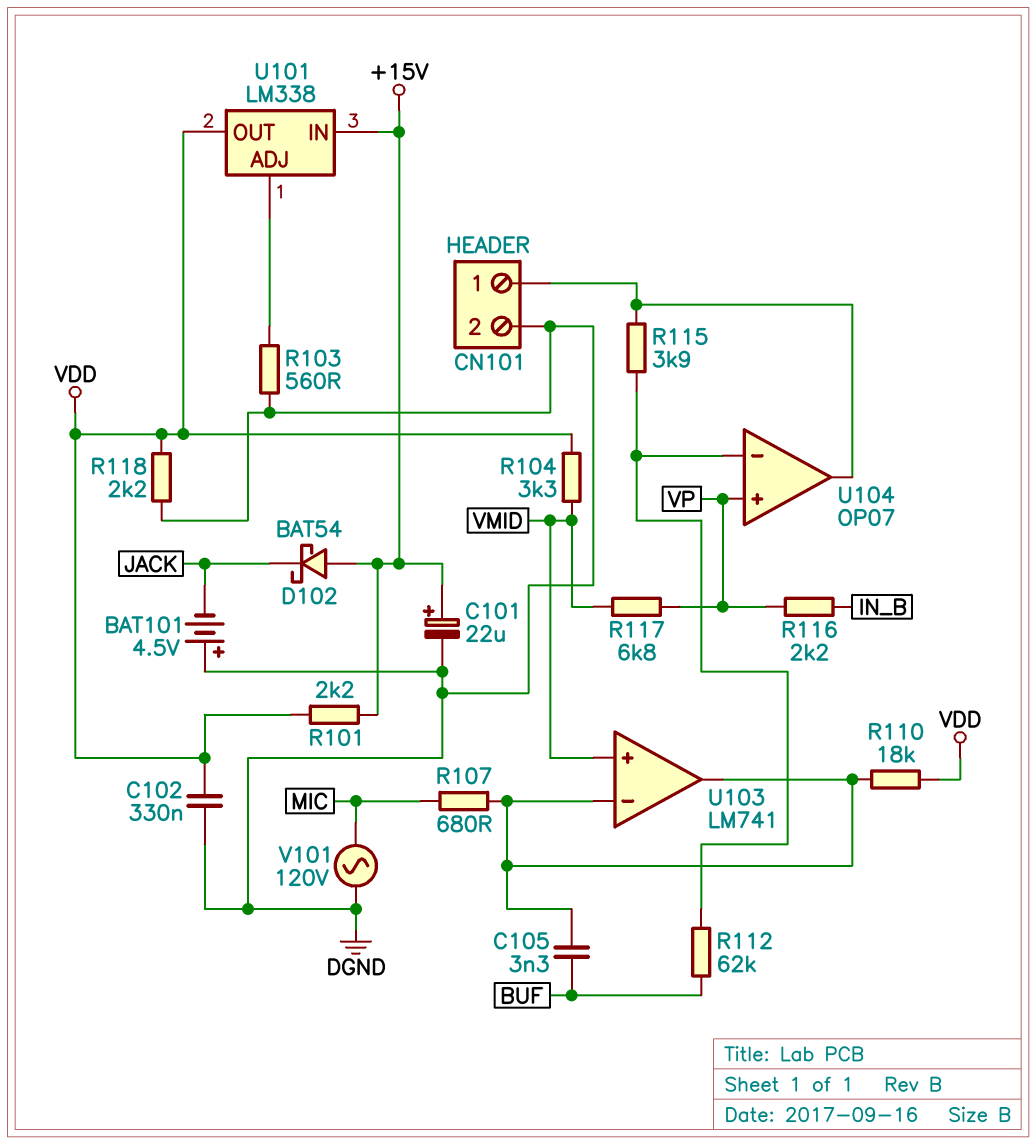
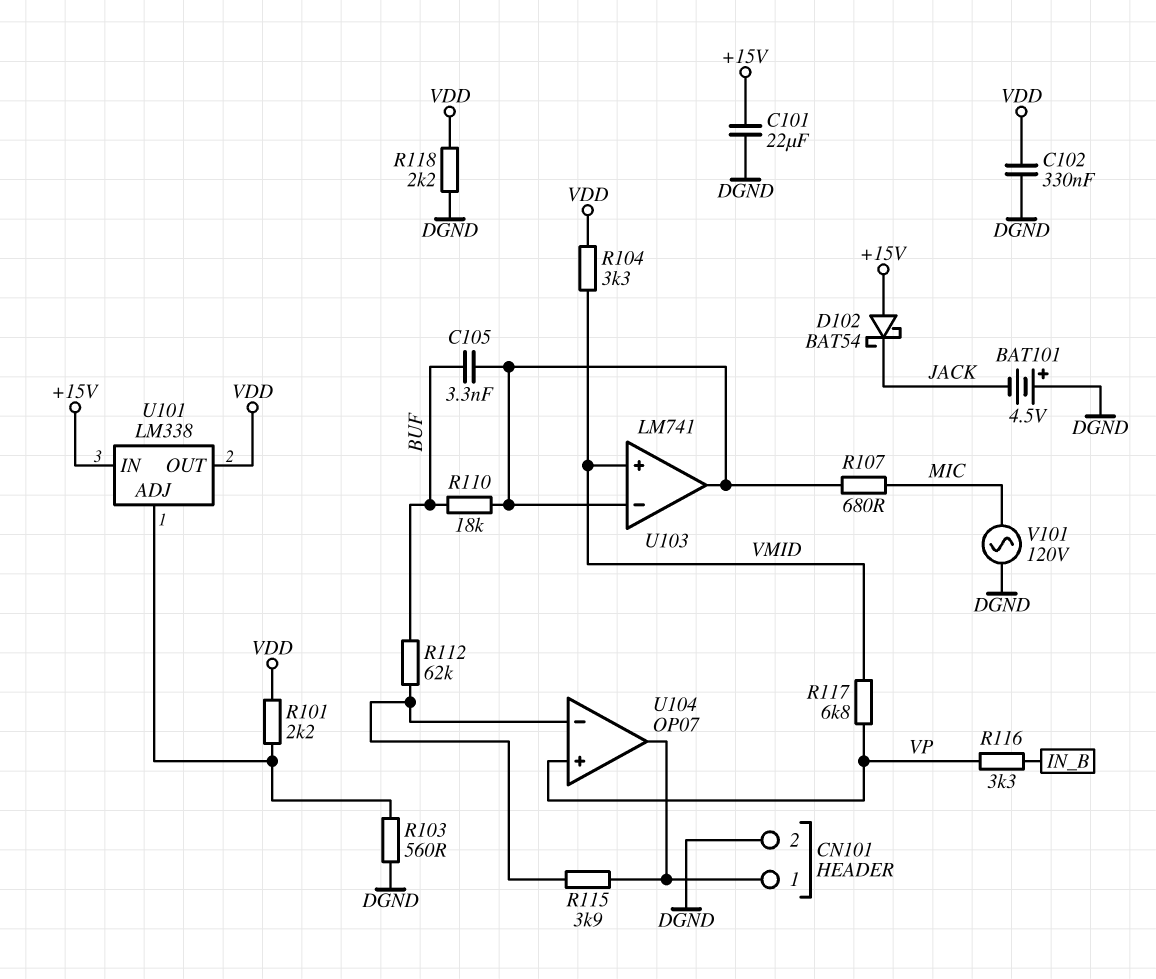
C101: 22uF (plus +15V, minus DGND) -> 22uF (+15V, DGND)
R101: 2.2k (+15V, VDD) -> 2.2k (U101/ADJ, VDD)
R110: 18k (U103/in-, VDD) -> 18k (BUF, U103/in-)
R116: 2.2k (IN_B, VP) -> 3.3k (IN_B, VP)

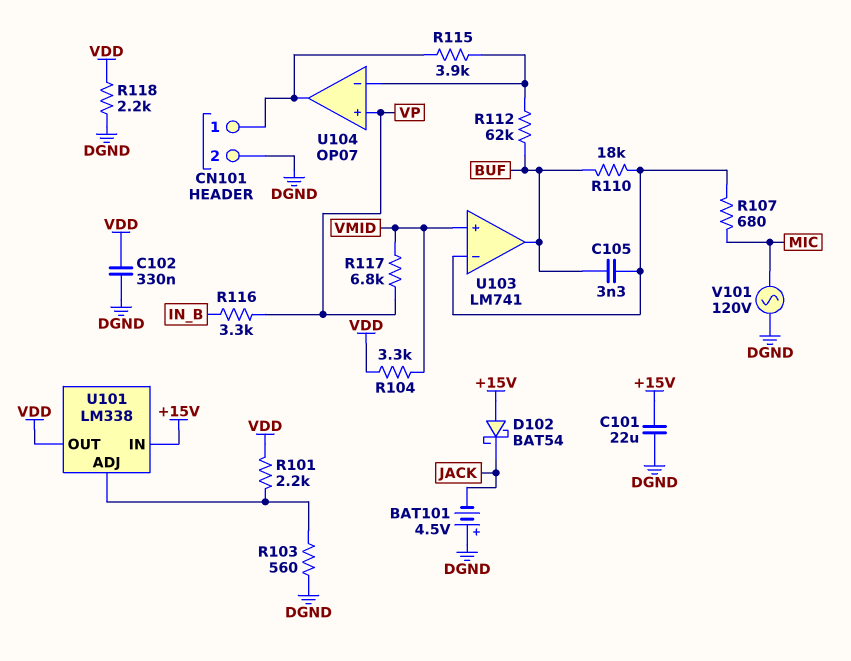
U103 pin out: U103/in- -> BUF

